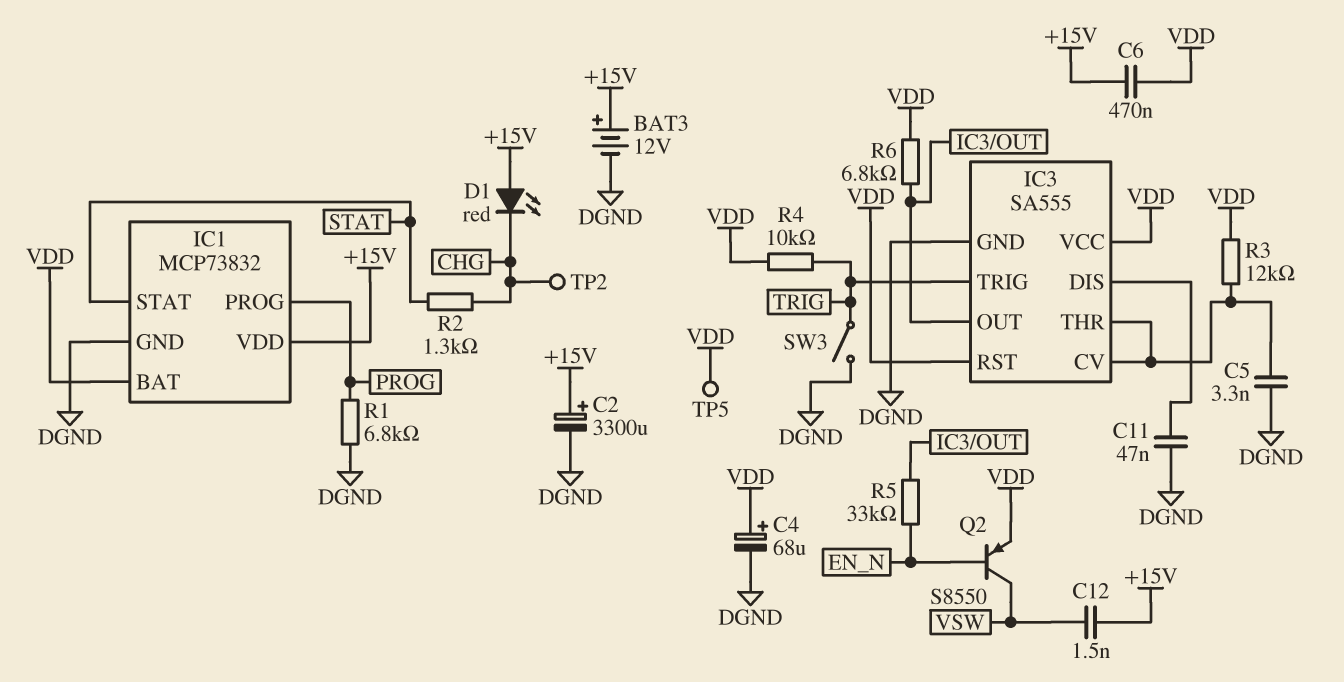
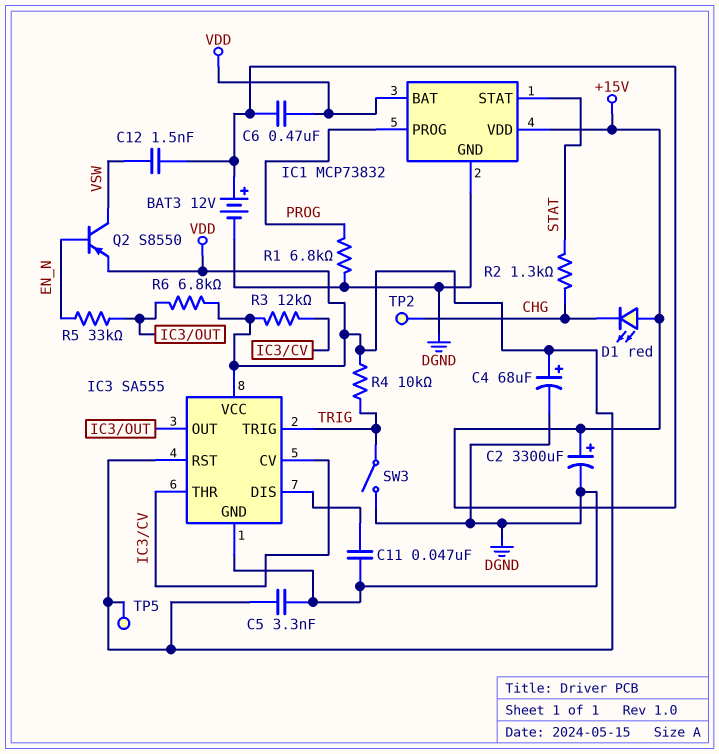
C5: 3.3nF (DGND, IC3/CV) -> 3.3nF (DGND, VDD)

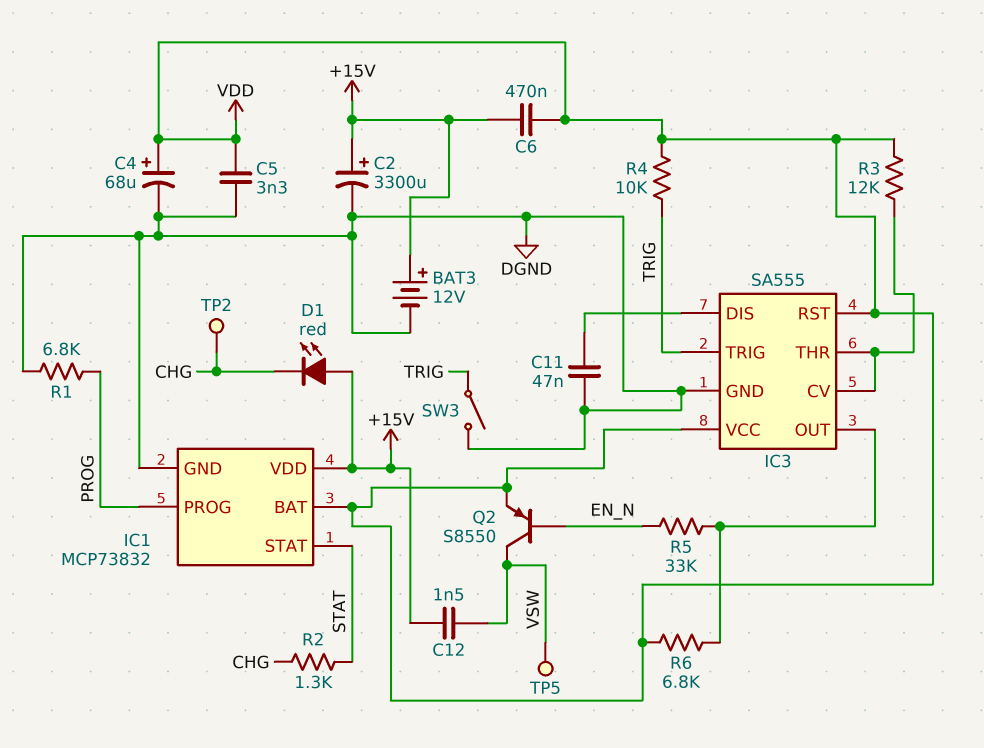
TP5: test point (VDD) -> test point (VSW)

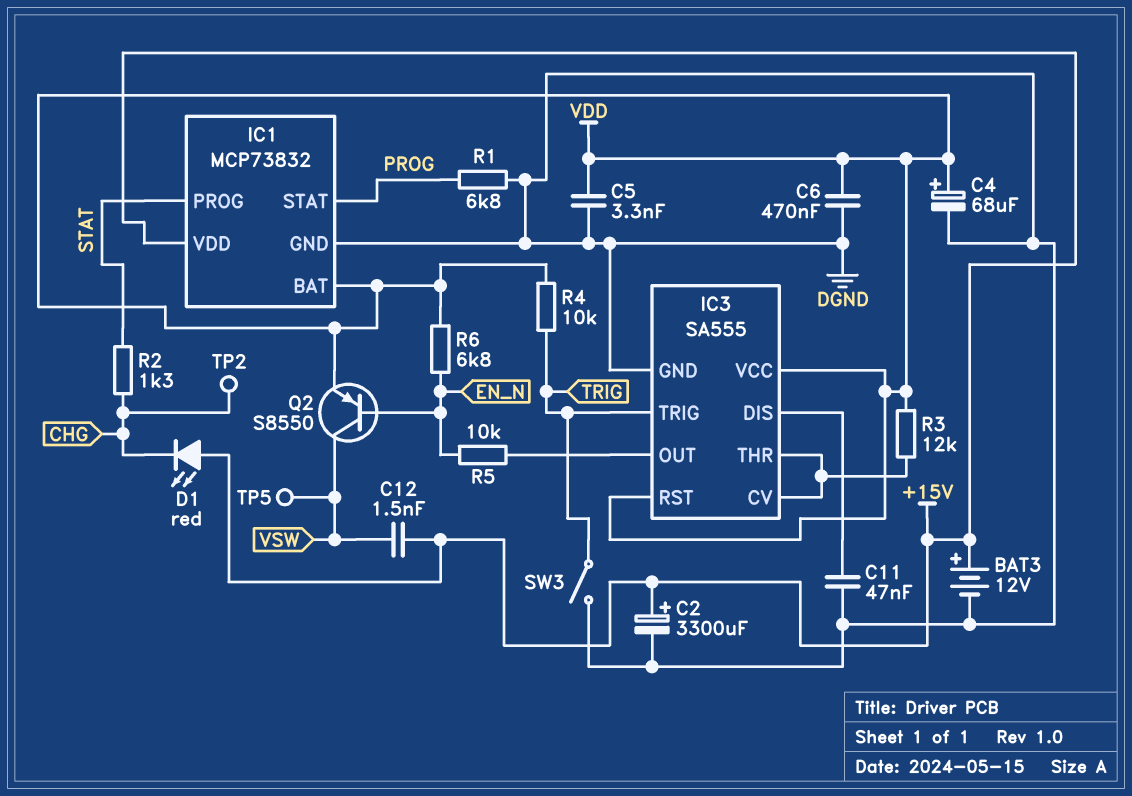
C6: 470nF (+15V, VDD) -> 470nF (DGND, VDD)
IC1 pin PROG: PROG -> STAT
IC1 pin STAT: STAT -> PROG
R5: 33k (EN_N, IC3/OUT) -> 10k (EN_N, IC3/OUT)
R6: 6.8k (IC3/OUT, VDD) -> 6.8k (EN_N, VDD)

